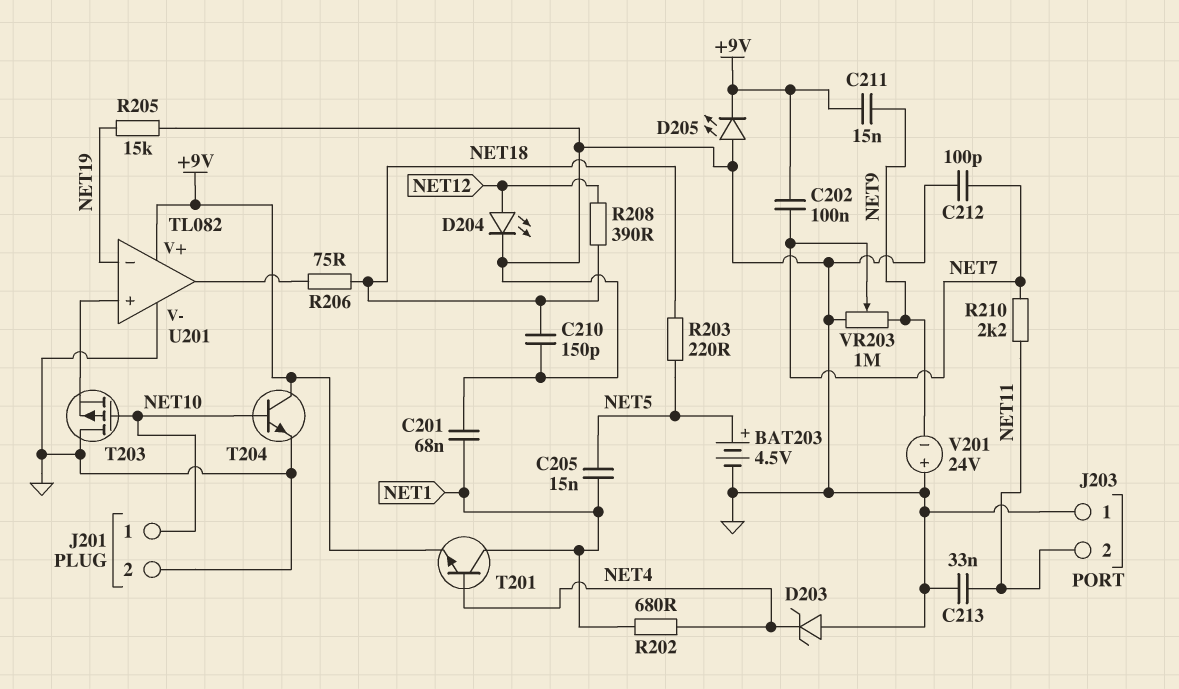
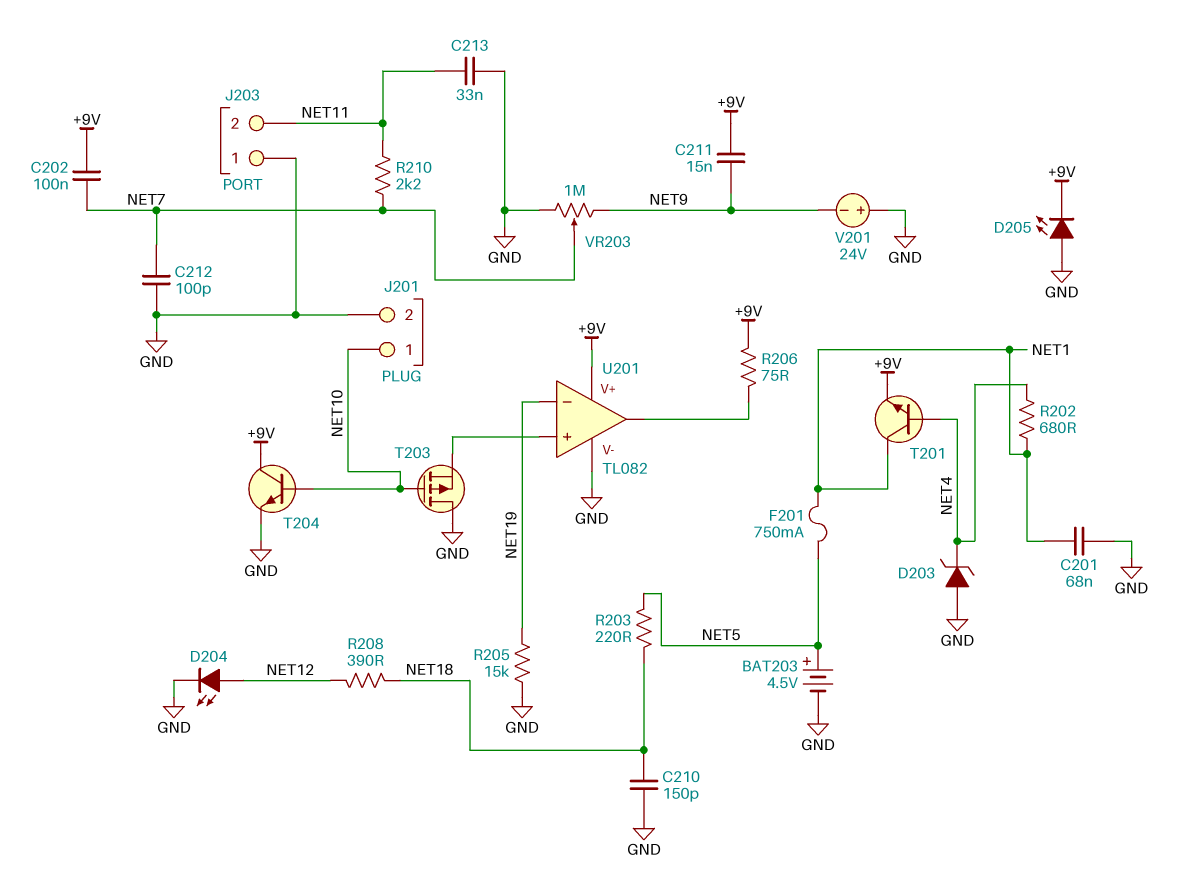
C205: 15nF (NET1, NET5) -> none
F201: none -> 750mA (NET1, NET5)
R206: 75 (NET18, U201/out) -> 75 (+9V, U201/out)

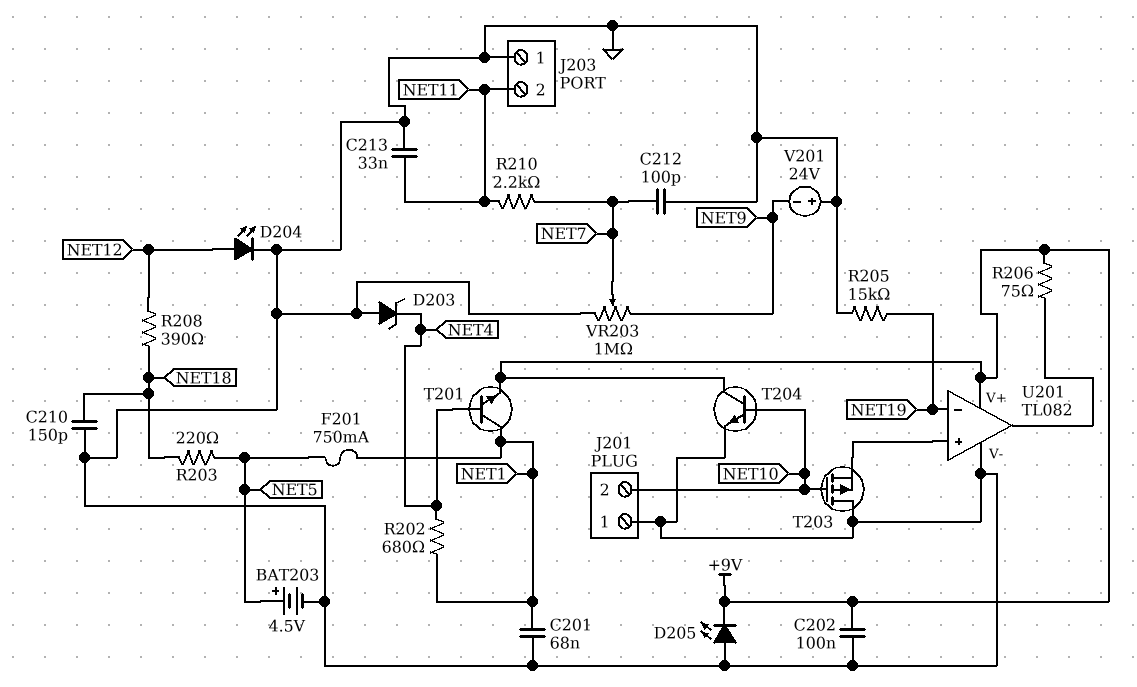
C202: 100nF (+9V, NET7) -> 100nF (+9V, GND)
C211: 15nF (+9V, NET9) -> none
J201 pin 1: NET10 -> GND
J201 pin 2: GND -> NET10

